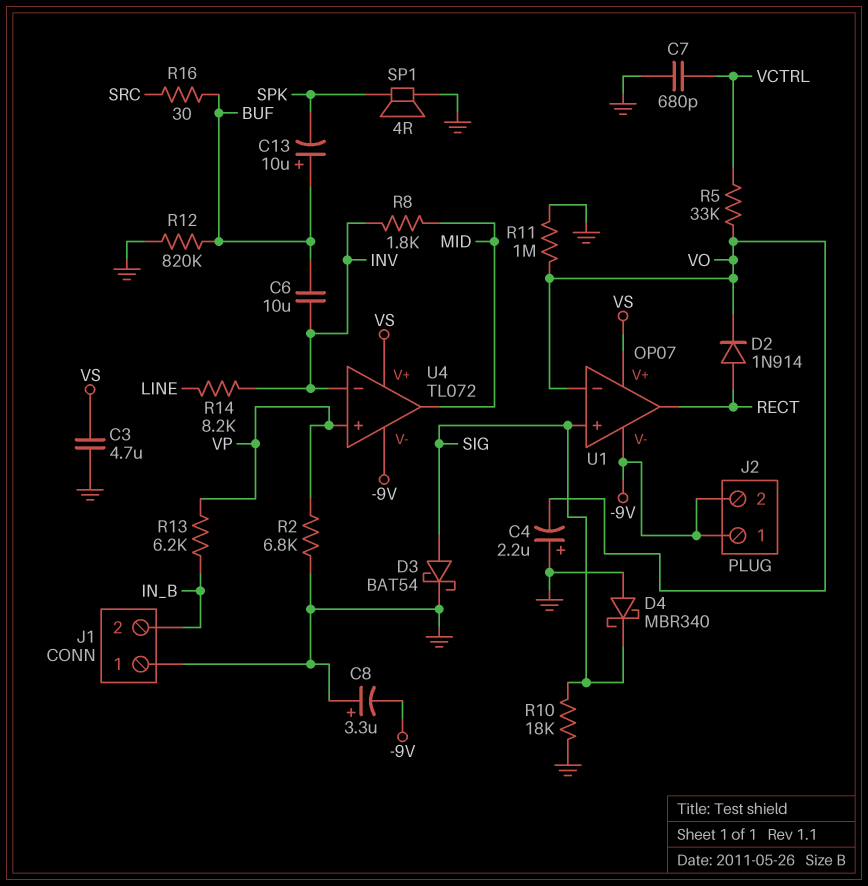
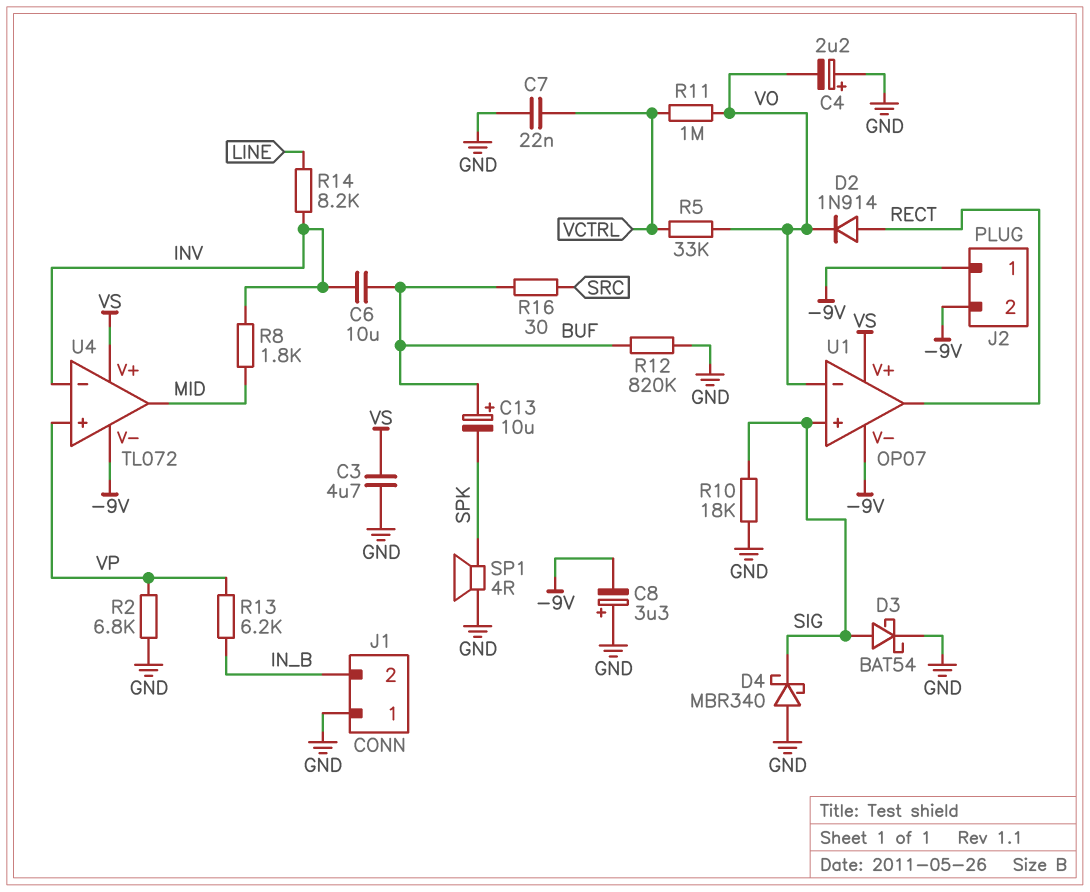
C7: 680pF (GND, VCTRL) -> 22nF (GND, VCTRL)
R11: 1M (GND, VO) -> 1M (VCTRL, VO)

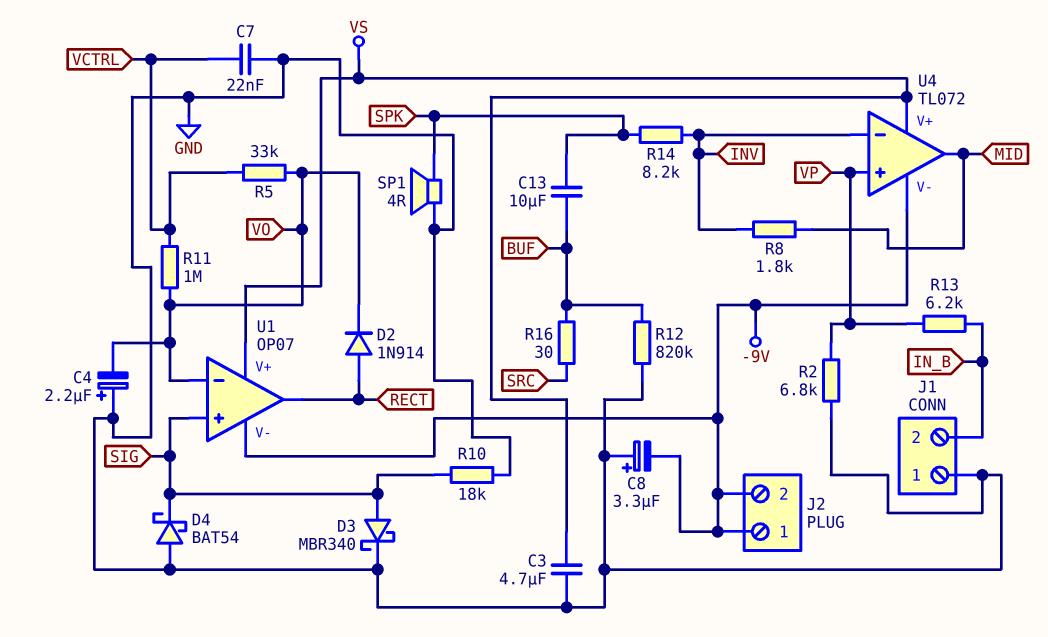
C6: 10uF (BUF, INV) -> none
C13: 10uF (plus BUF, minus SPK) -> 10uF (BUF, SPK)
D3: schottky BAT54 (A SIG, K GND) -> schottky MBR340 (A SIG, K GND)
D4: schottky MBR340 (A GND, K SIG) -> schottky BAT54 (A GND, K SIG)
R14: 8.2k (INV, LINE) -> 8.2k (INV, SPK)

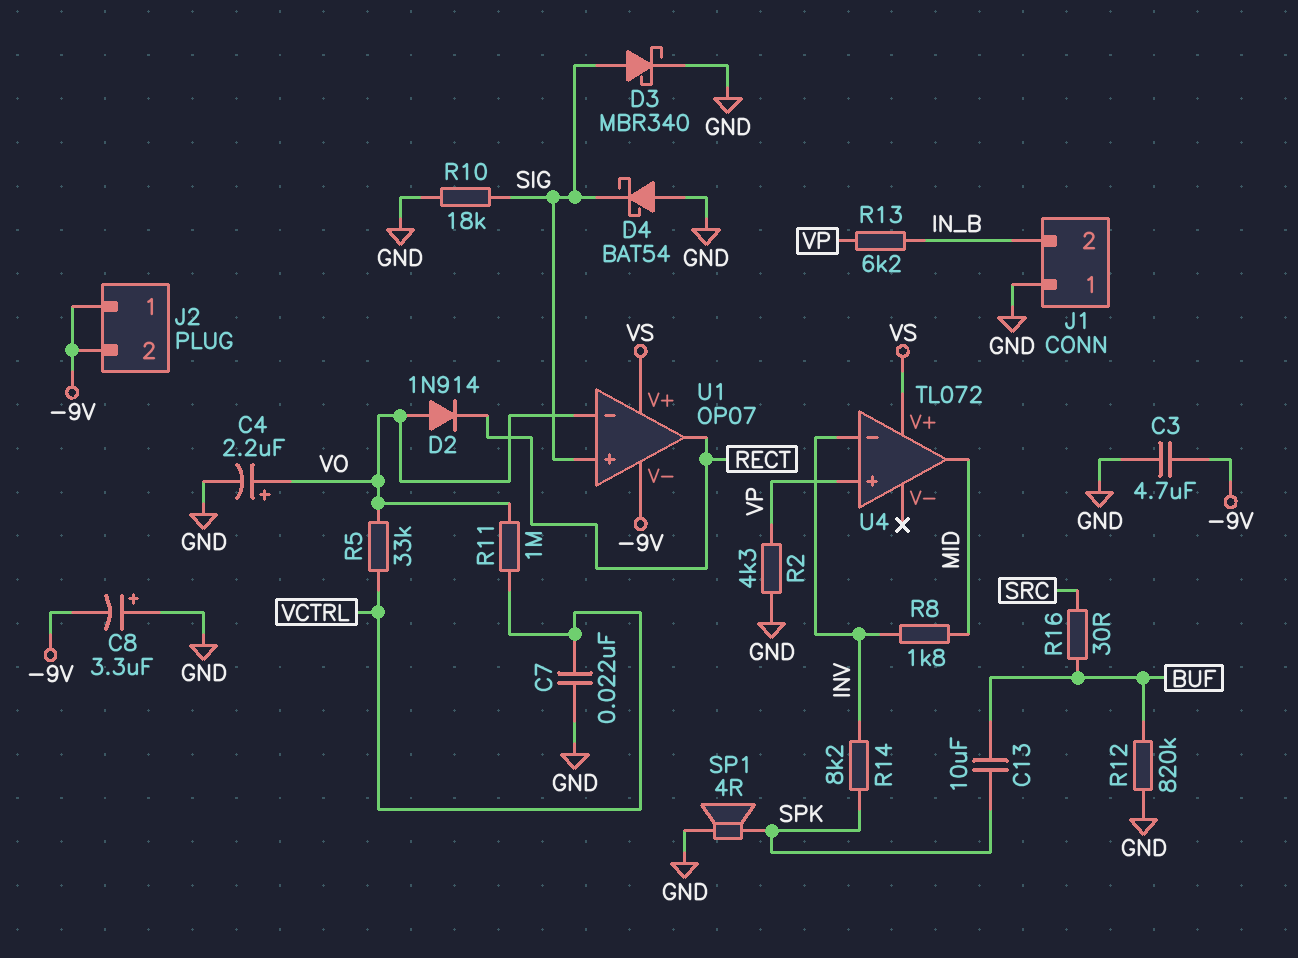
C3: 4.7uF (GND, VS) -> 4.7uF (-9V, GND)
C4: 2.2uF (plus GND, minus VO) -> 2.2uF (plus VO, minus GND)
D2: diode 1N914 (A RECT, K VO) -> diode 1N914 (A VO, K RECT)
R2: 6.8k (GND, VP) -> 4.3k (GND, VP)
U4 pin V-: -9V -> none

